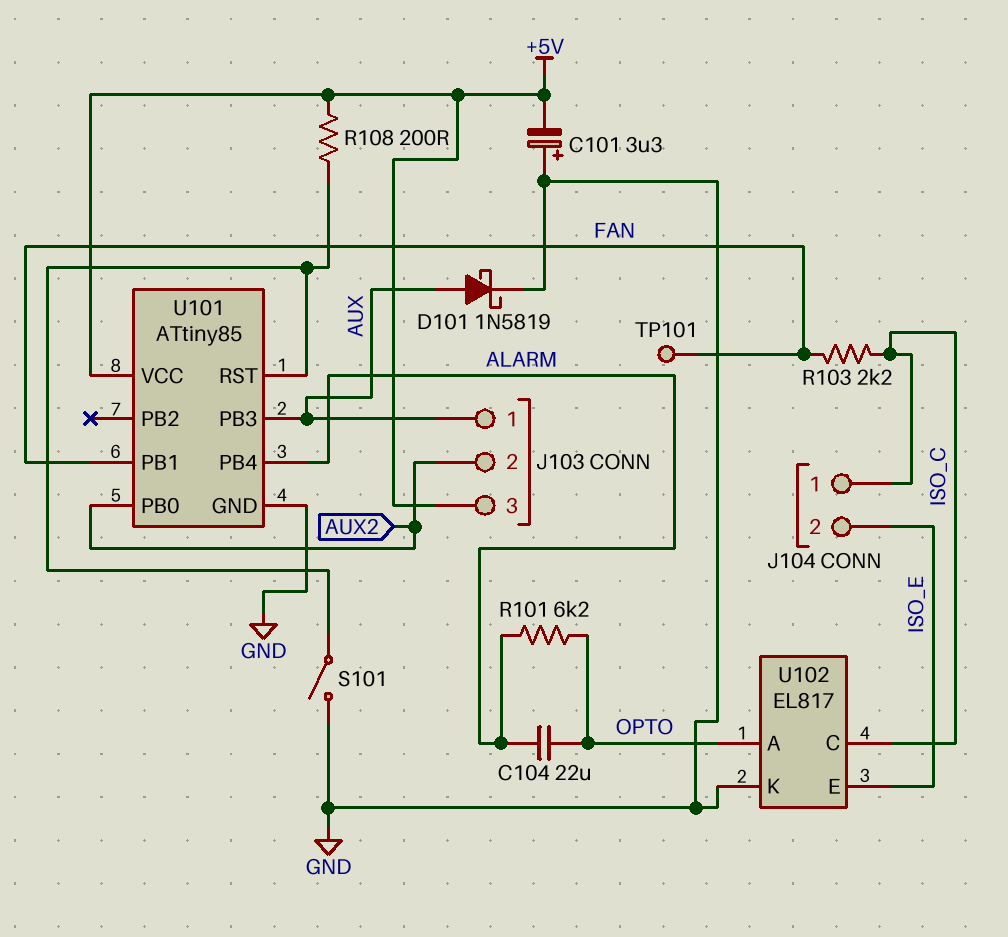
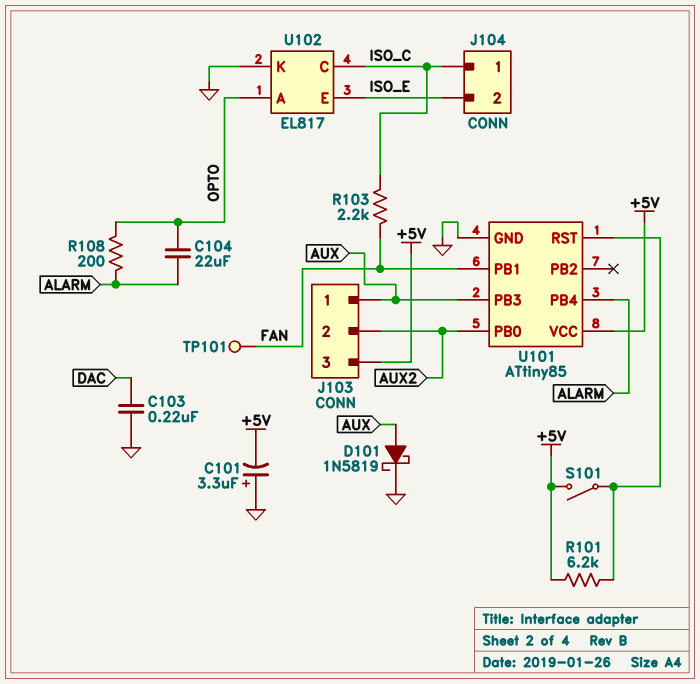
C103: none -> 220nF (DAC, GND)
R101: 6.2k (ALARM, OPTO) -> 6.2k (+5V, U101/RST)
R108: 200 (+5V, U101/RST) -> 200 (ALARM, OPTO)
S101: switch (GND, U101/RST) -> switch (+5V, U101/RST)

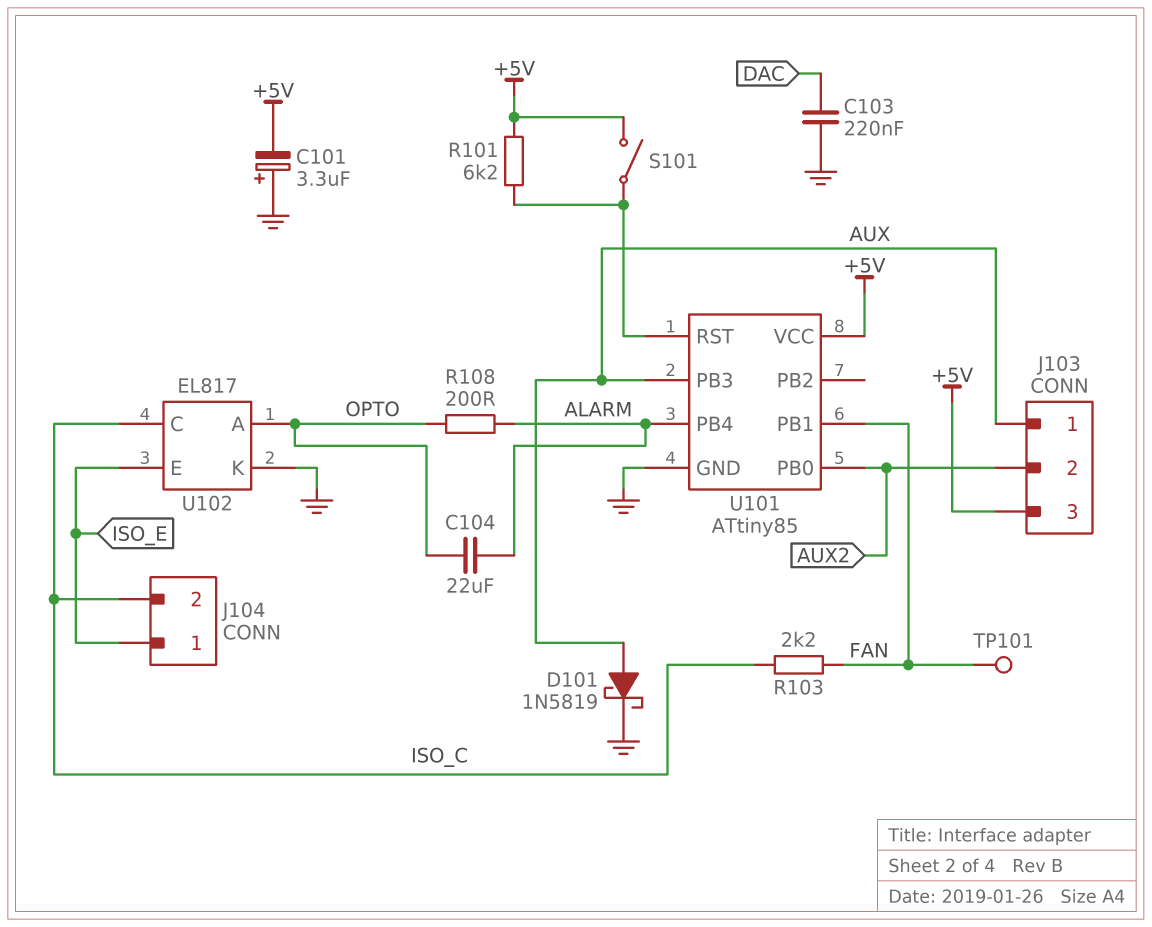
J104 pin 1: ISO_C -> ISO_E
J104 pin 2: ISO_E -> ISO_C

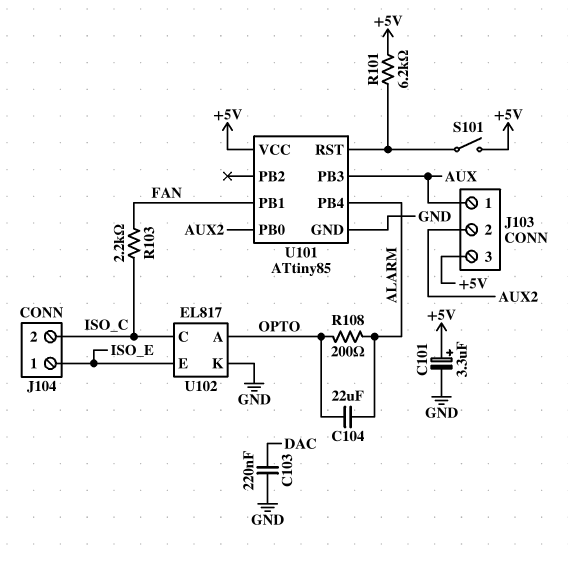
C101: 3.3uF (plus GND, minus +5V) -> 3.3uF (plus +5V, minus GND)
D101: schottky 1N5819 (A AUX, K GND) -> none
TP101: test point (FAN) -> none

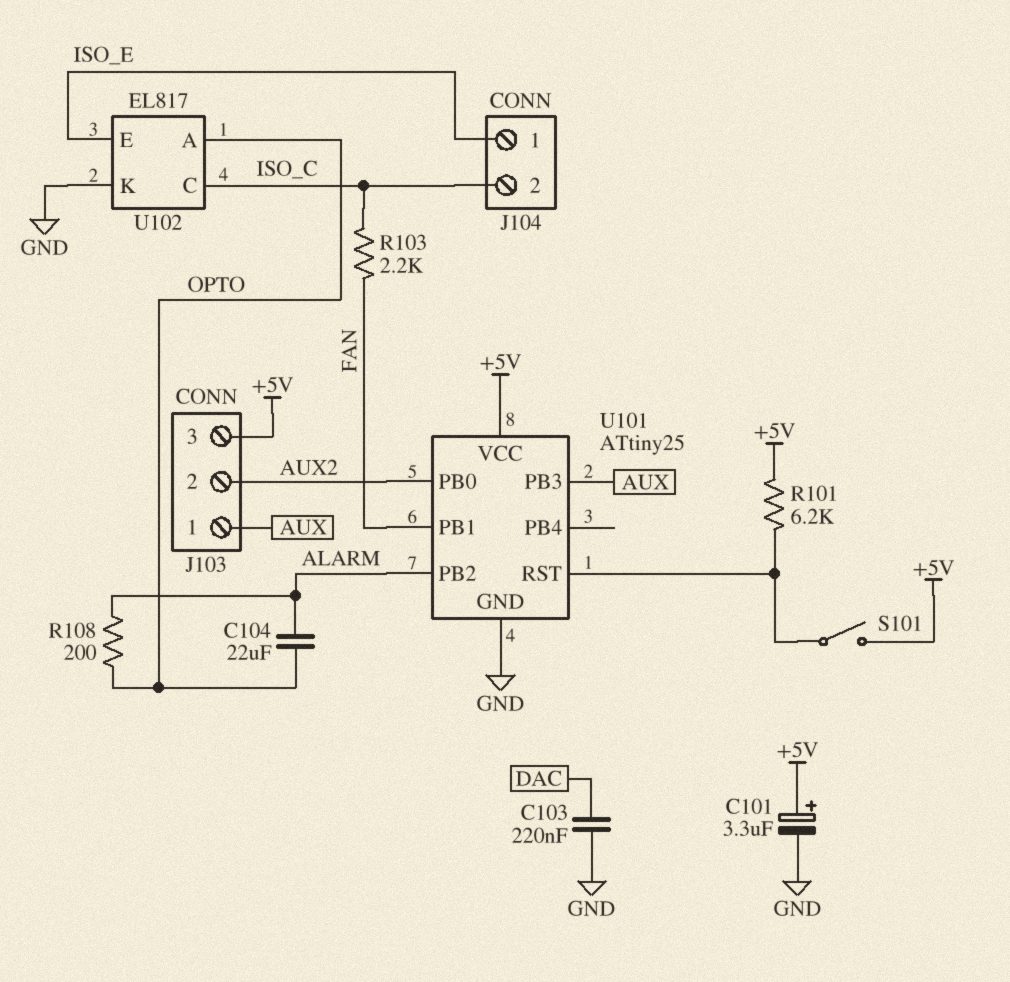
U101: ATtiny85 -> ATtiny25
U101 pin PB2: none -> ALARM
U101 pin PB4: ALARM -> none

